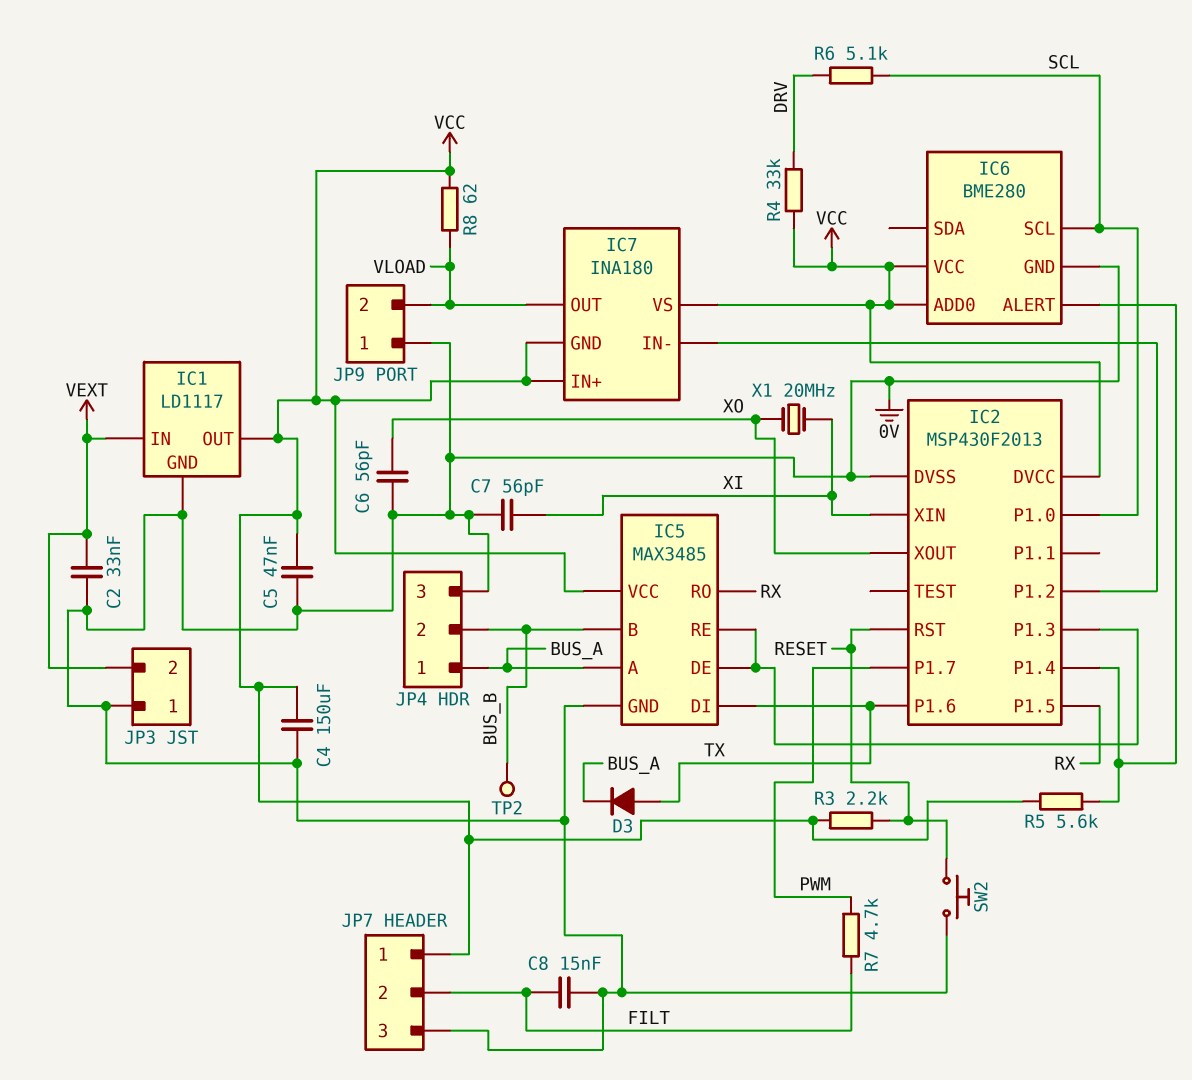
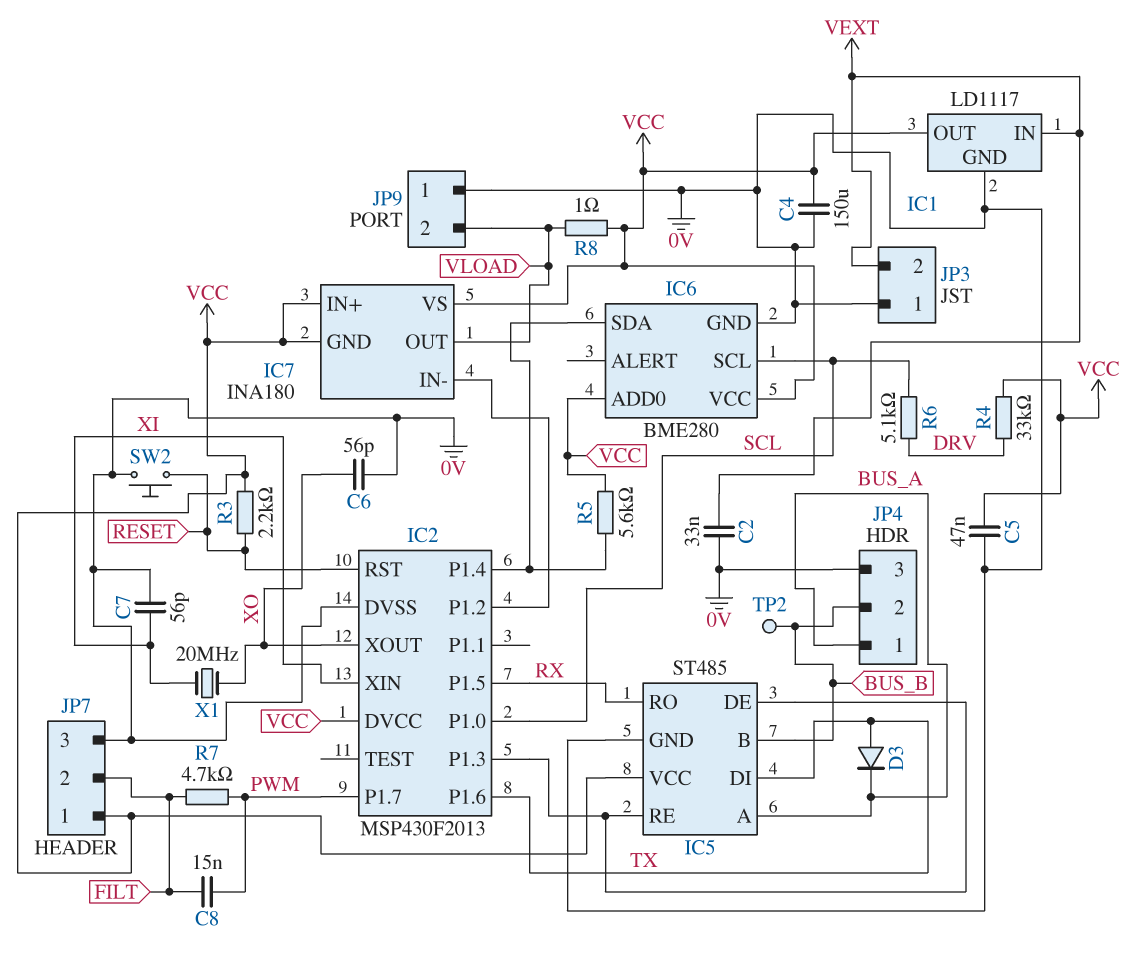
C8: 15nF (0V, FILT) -> 15nF (FILT, PWM)
IC5: MAX3485 -> ST485
IC6 pin ALERT: IC2/P1.4 -> none
IC6 pin SDA: none -> IC2/P1.4
R8: 62 (VCC, VLOAD) -> 1 (VCC, VLOAD)

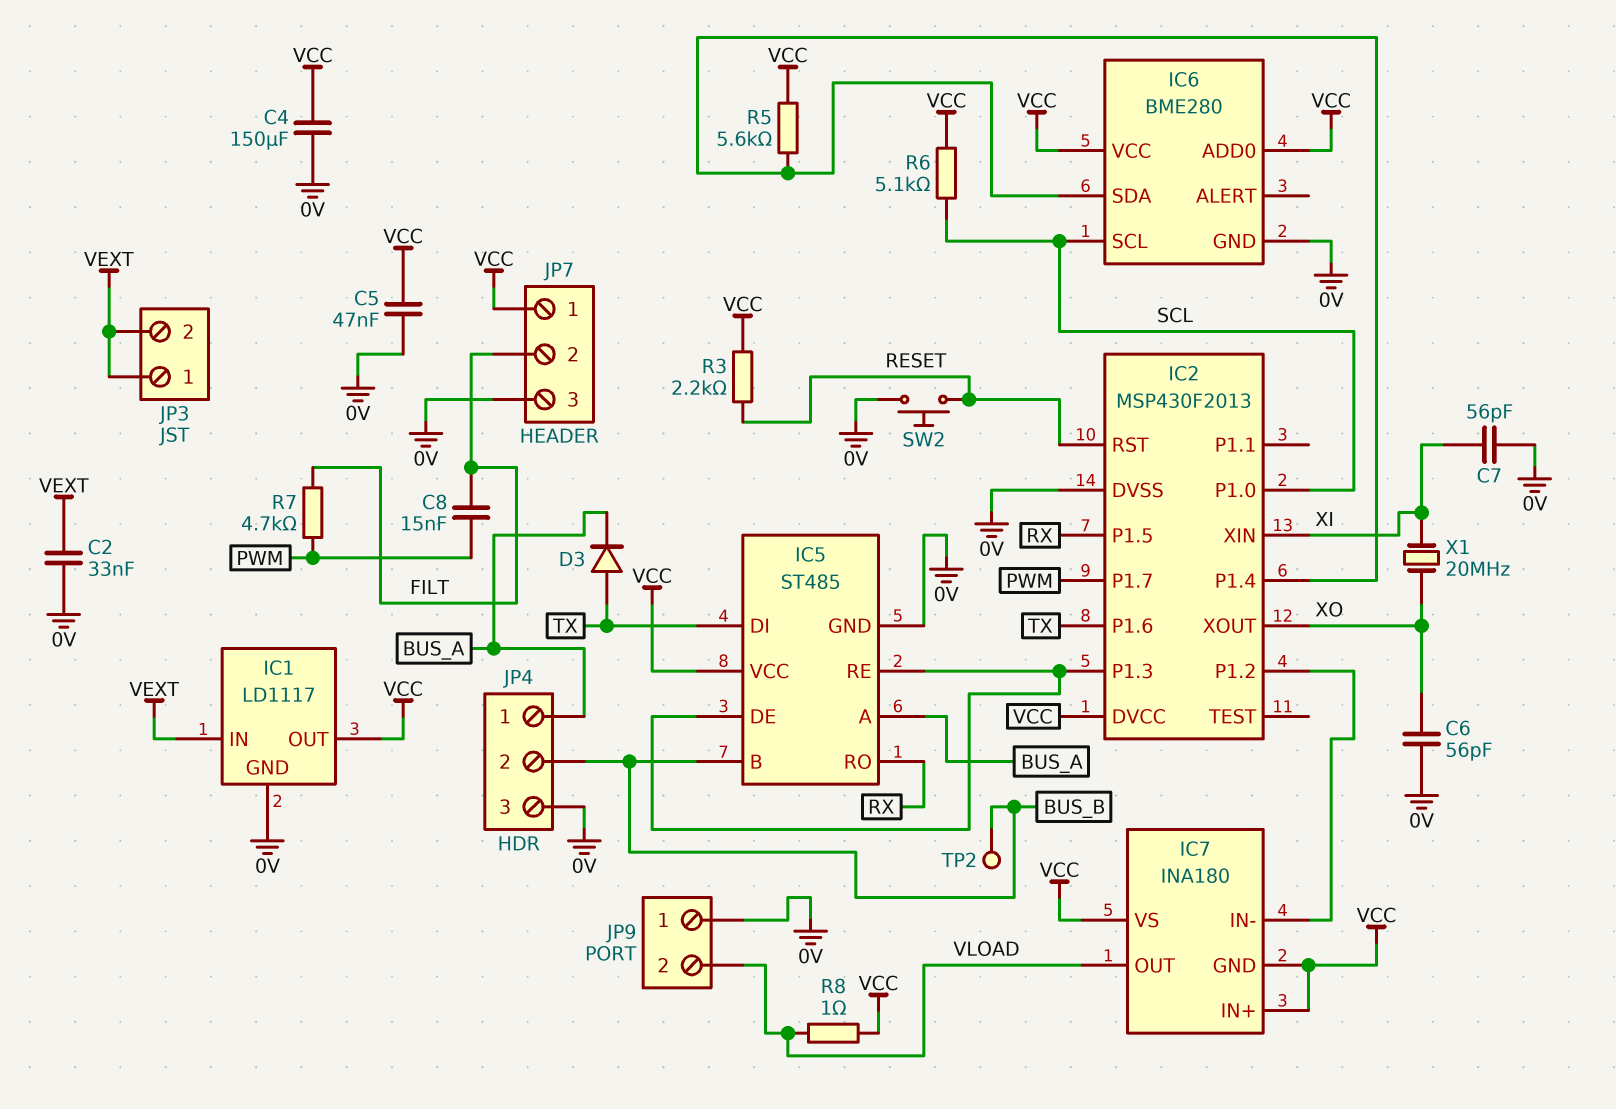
JP3 pin 1: 0V -> VEXT
R4: 33k (DRV, VCC) -> none
R6: 5.1k (DRV, SCL) -> 5.1k (SCL, VCC)

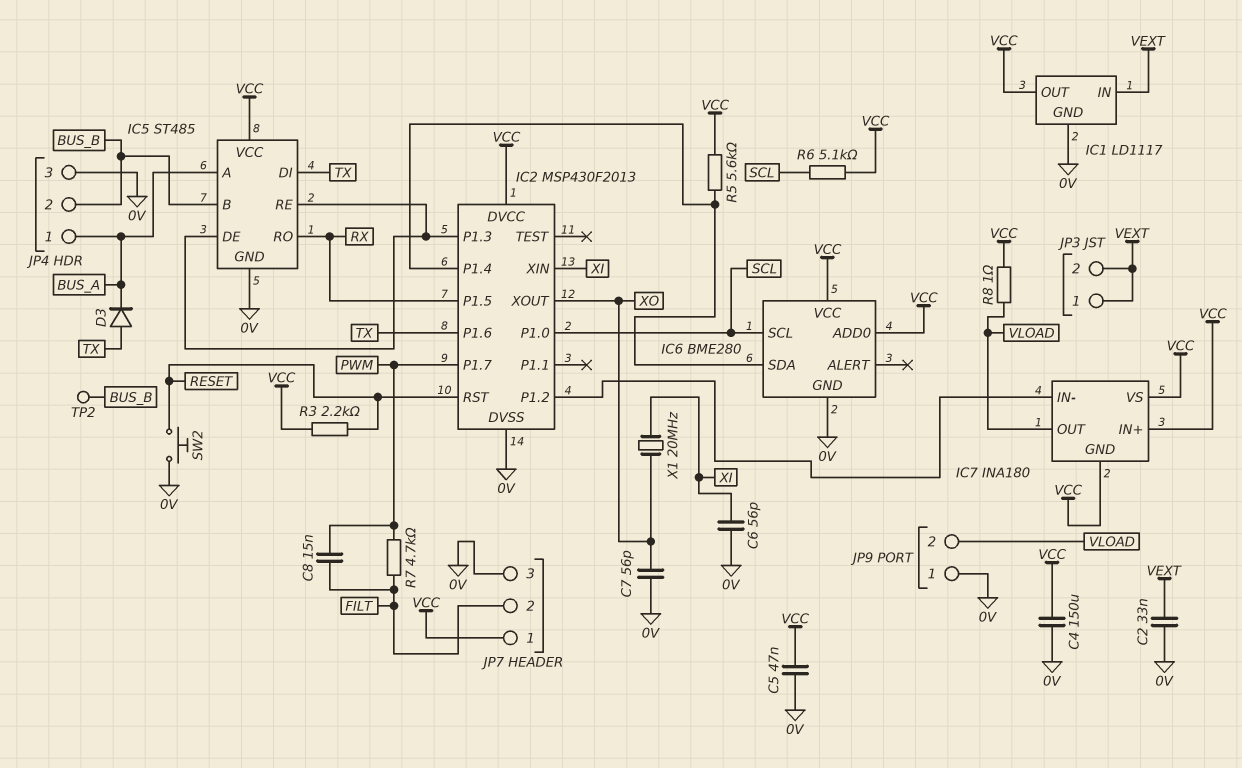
C6: 56pF (0V, XO) -> 56pF (0V, XI)
C7: 56pF (0V, XI) -> 56pF (0V, XO)

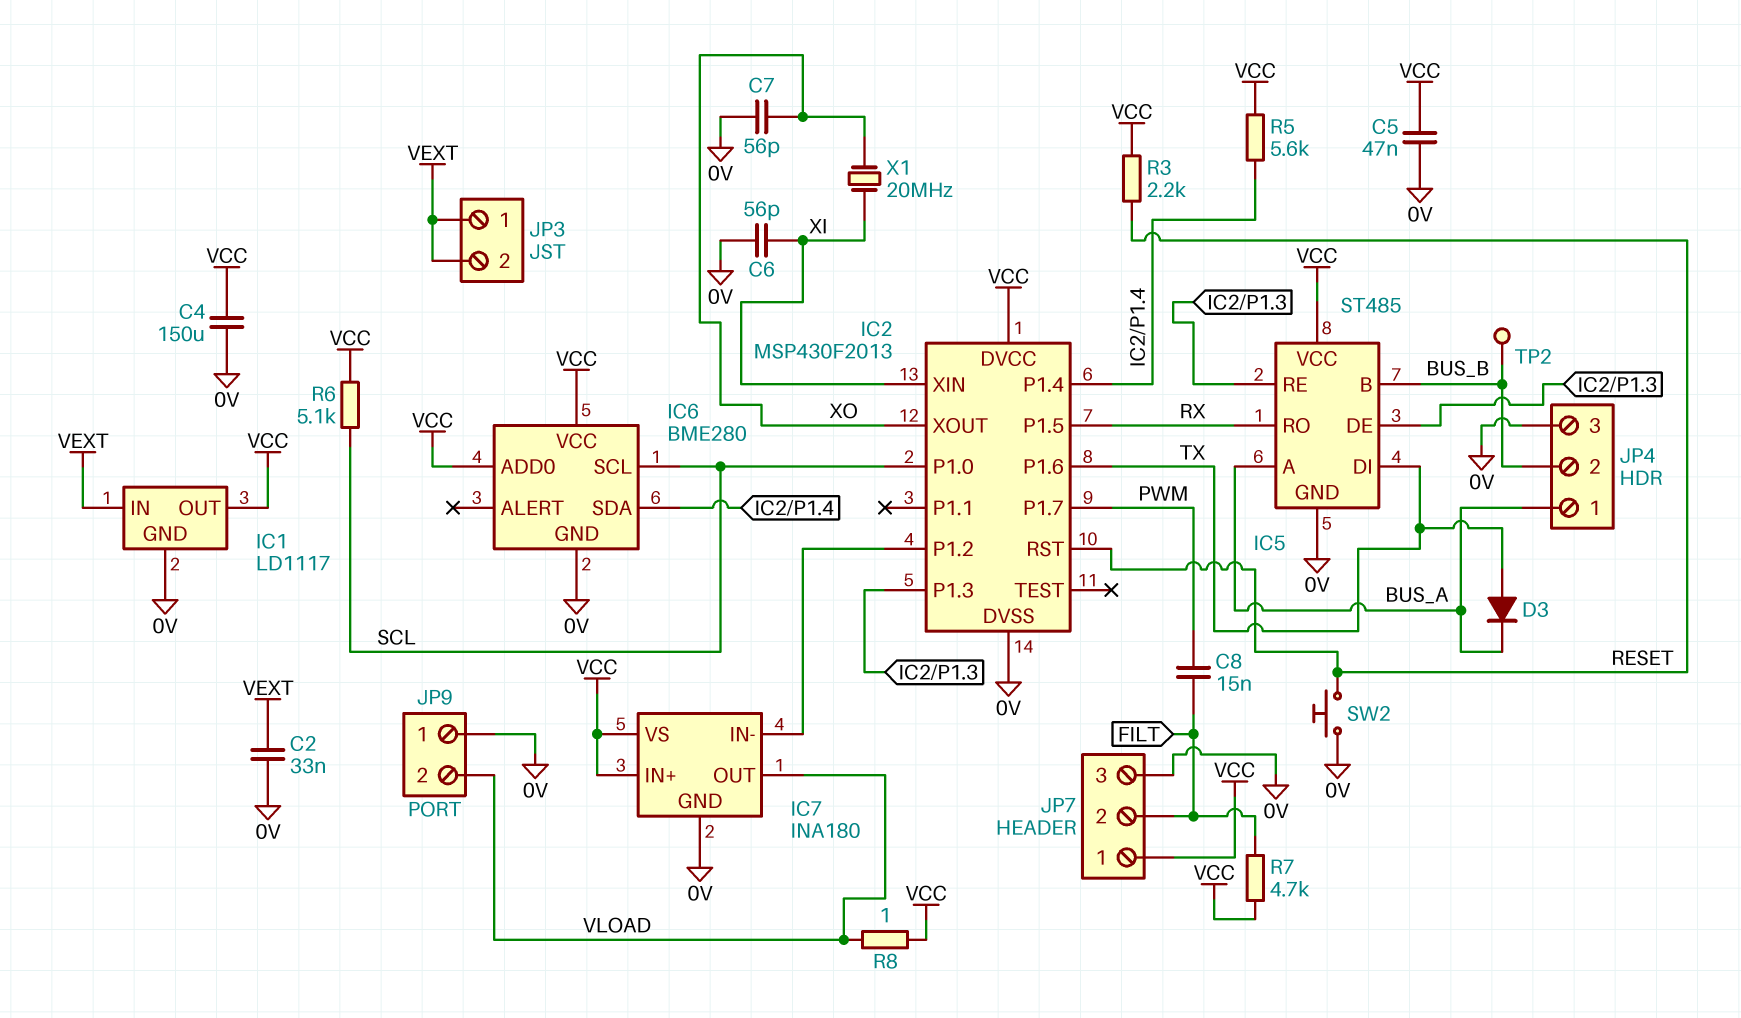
IC7 pin GND: VCC -> 0V
R7: 4.7k (FILT, PWM) -> 4.7k (FILT, VCC)

